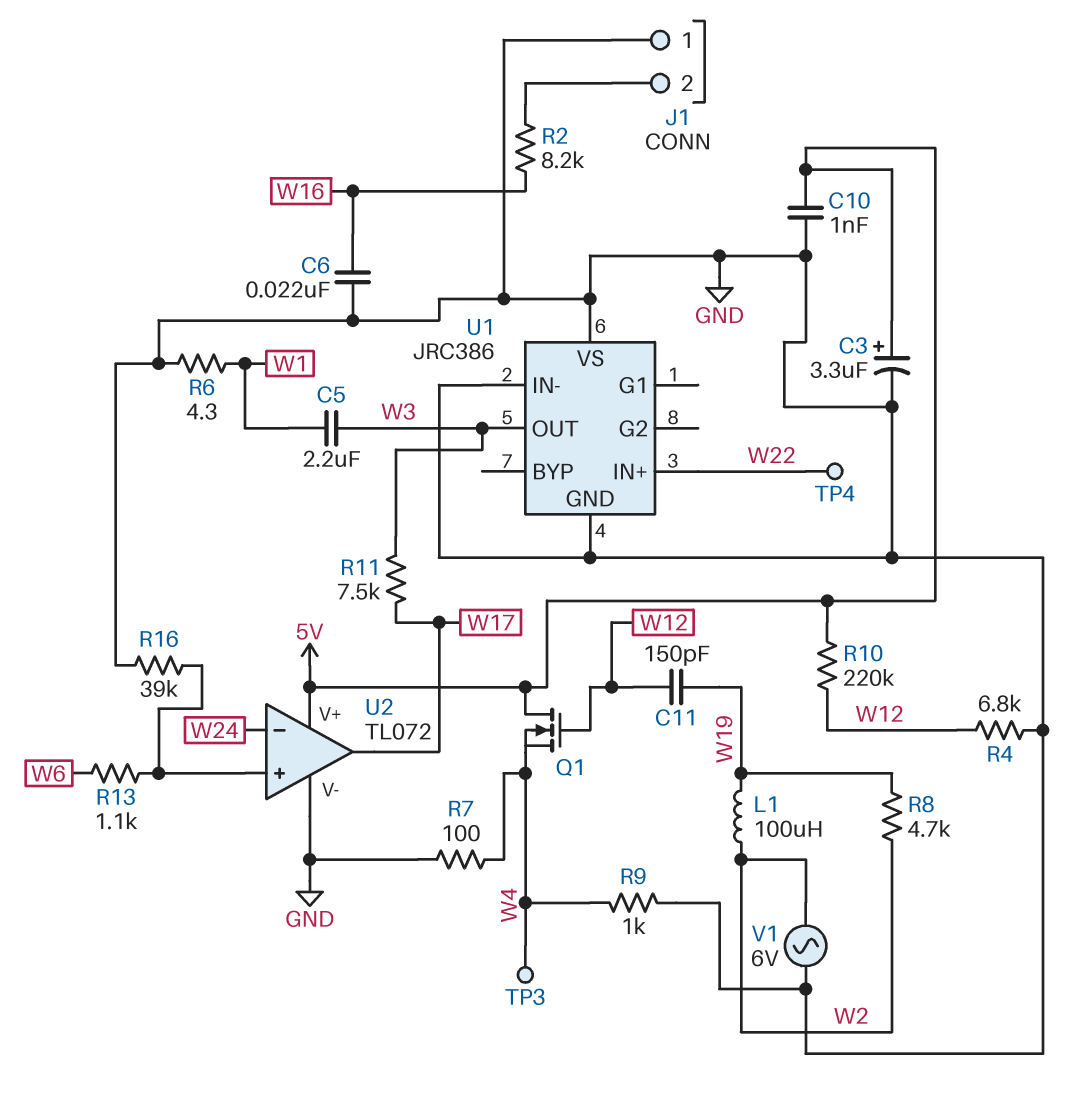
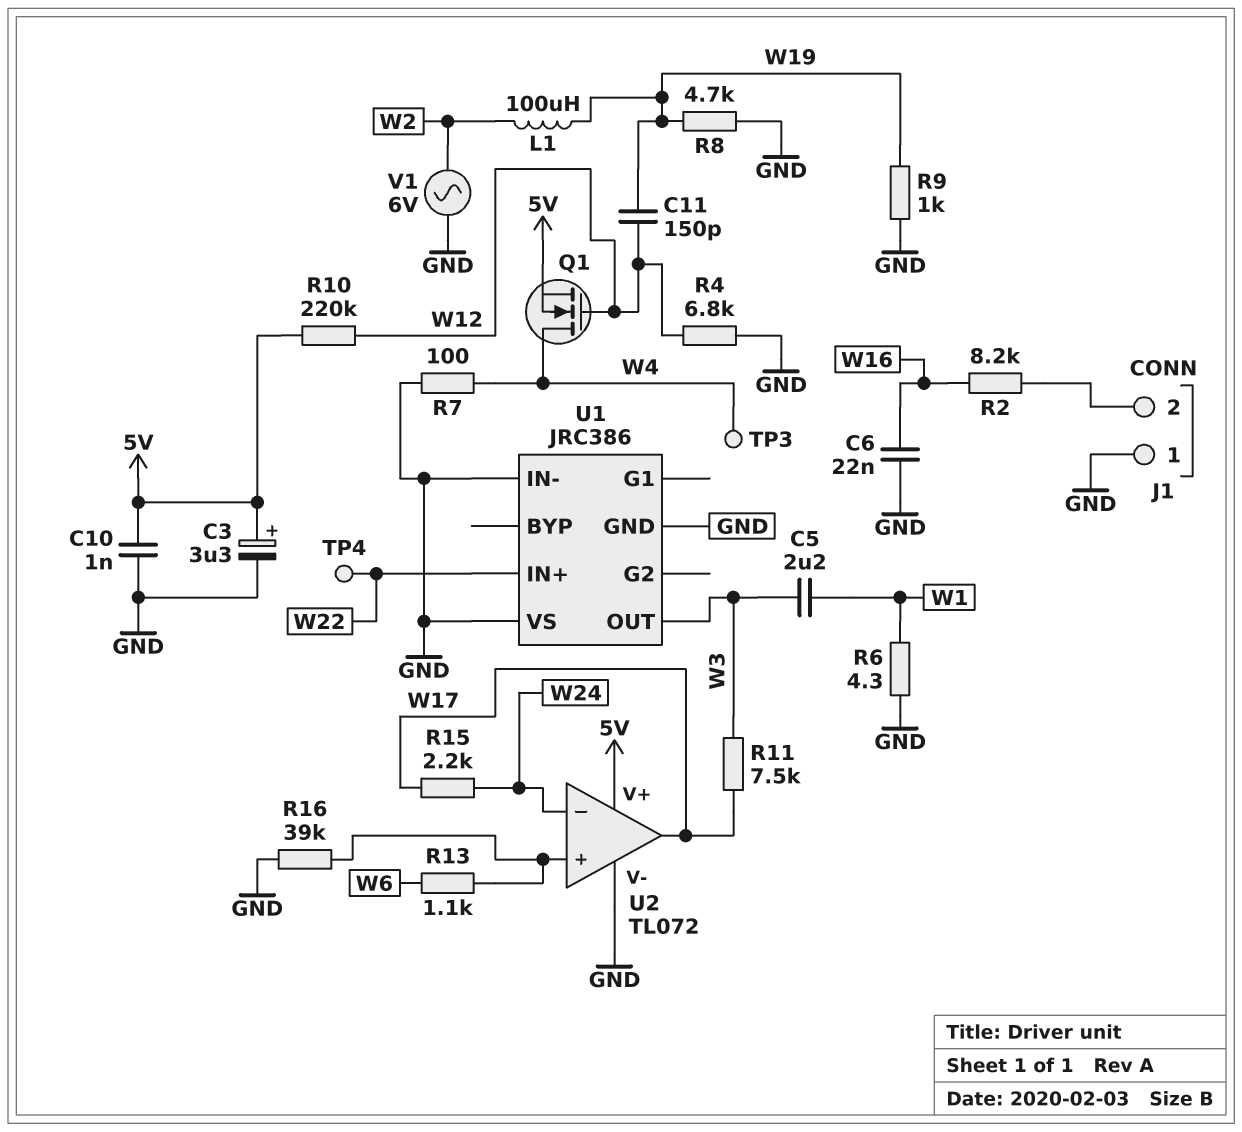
Q1: NMOS (G W12, D 5V, S W4) -> NMOS (G W12, D W4, S 5V)
R8: 4.7k (W2, W19) -> 4.7k (GND, W19)
R9: 1k (GND, W4) -> 1k (GND, W19)
R15: none -> 2.2k (W17, W24)

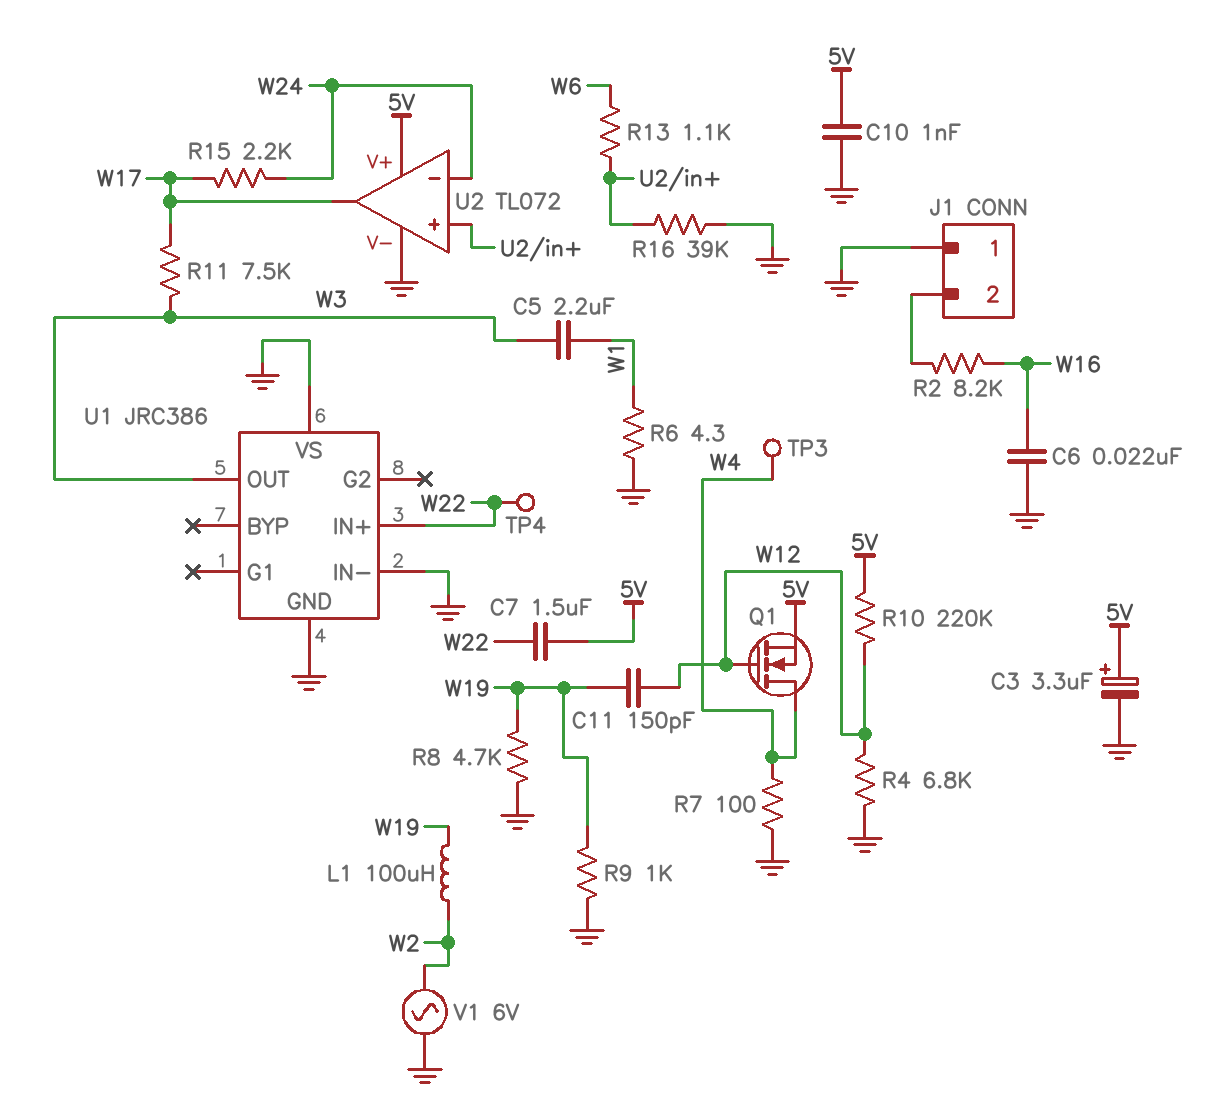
C7: none -> 1.5uF (5V, W22)

